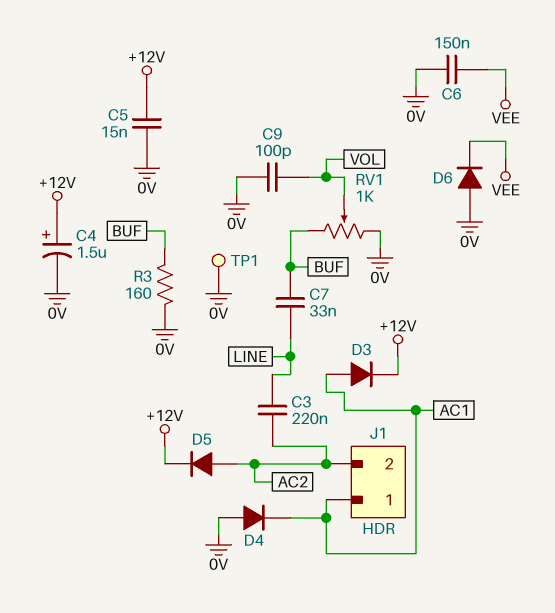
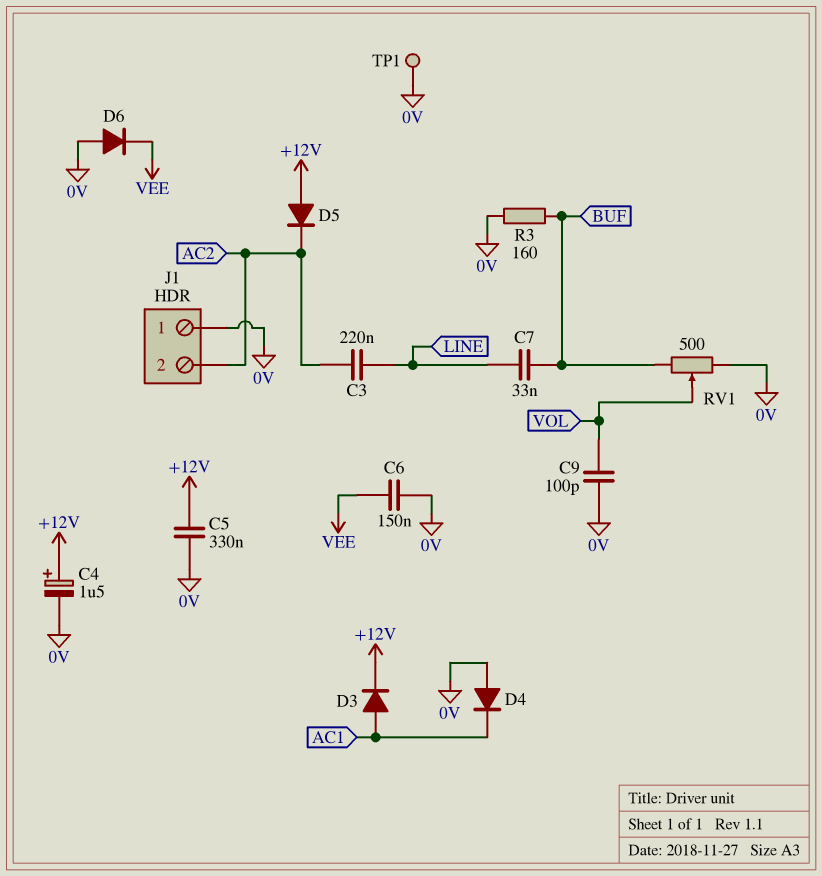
C5: 15nF (+12V, 0V) -> 330nF (+12V, 0V)
D5: diode (A AC2, K +12V) -> diode (A +12V, K AC2)
J1 pin 1: AC1 -> 0V
RV1: 1k (0V, BUF, wiper VOL) -> 500 (0V, BUF, wiper VOL)

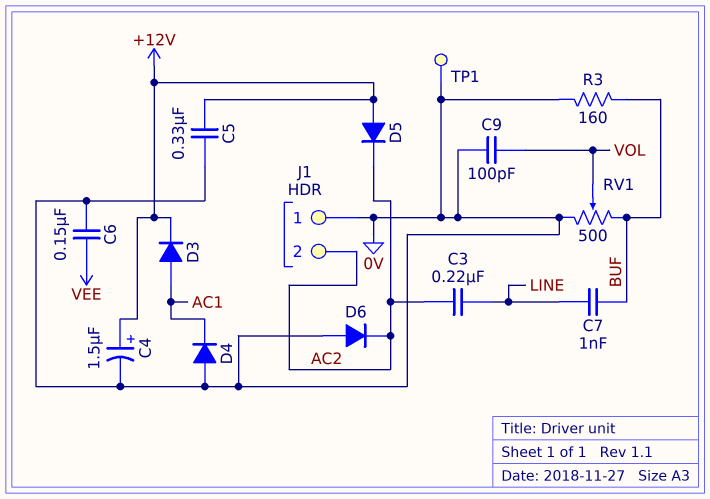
C7: 33nF (BUF, LINE) -> 1nF (BUF, LINE)
D6: diode (A 0V, K VEE) -> diode (A 0V, K AC2)

